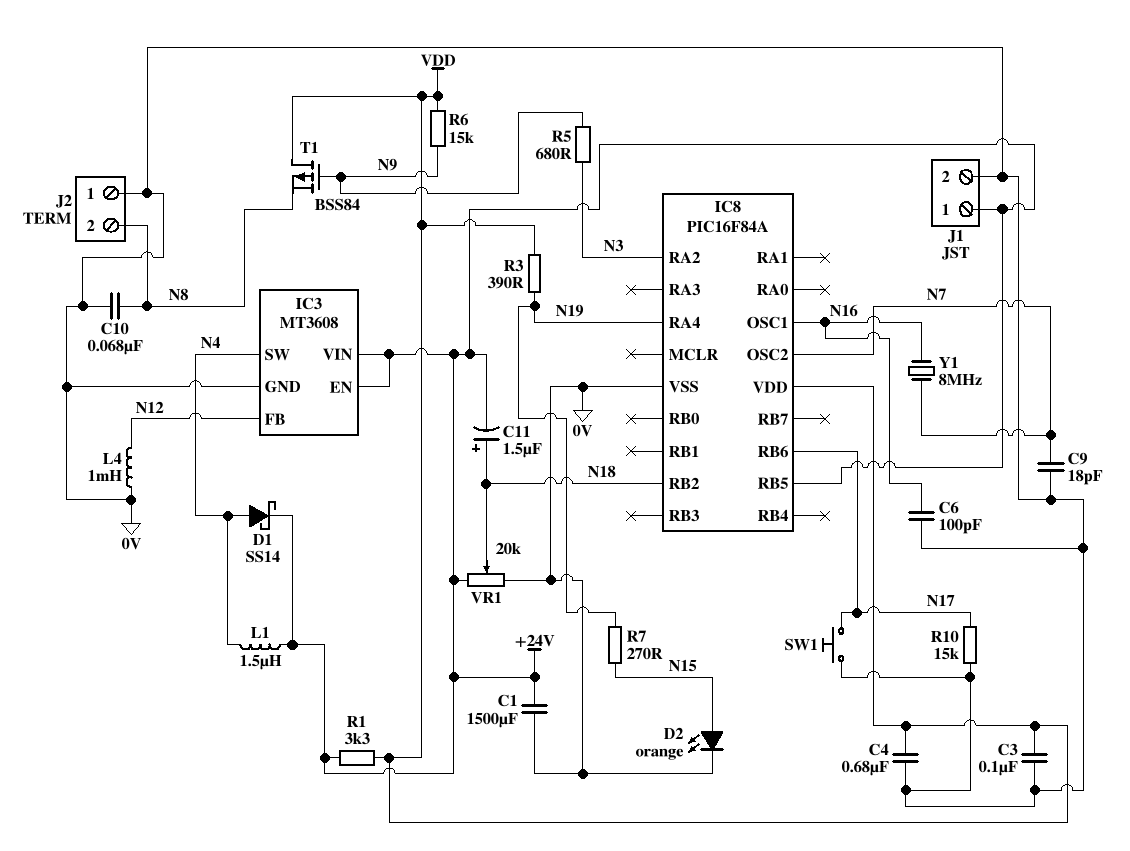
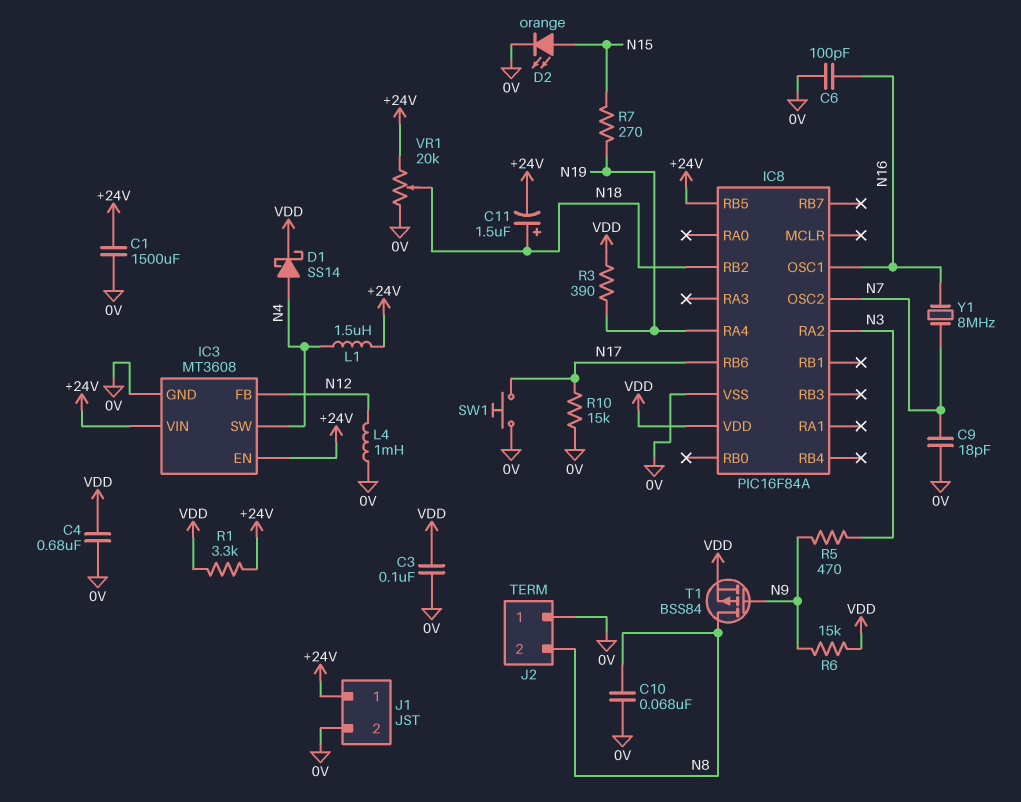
D1: schottky SS14 (A N4, K +24V) -> schottky SS14 (A N4, K VDD)
R5: 680 (N3, N9) -> 470 (N3, N9)
T1: PMOS BSS84 (G N9, D VDD, S N8) -> PMOS BSS84 (G N9, D N8, S VDD)

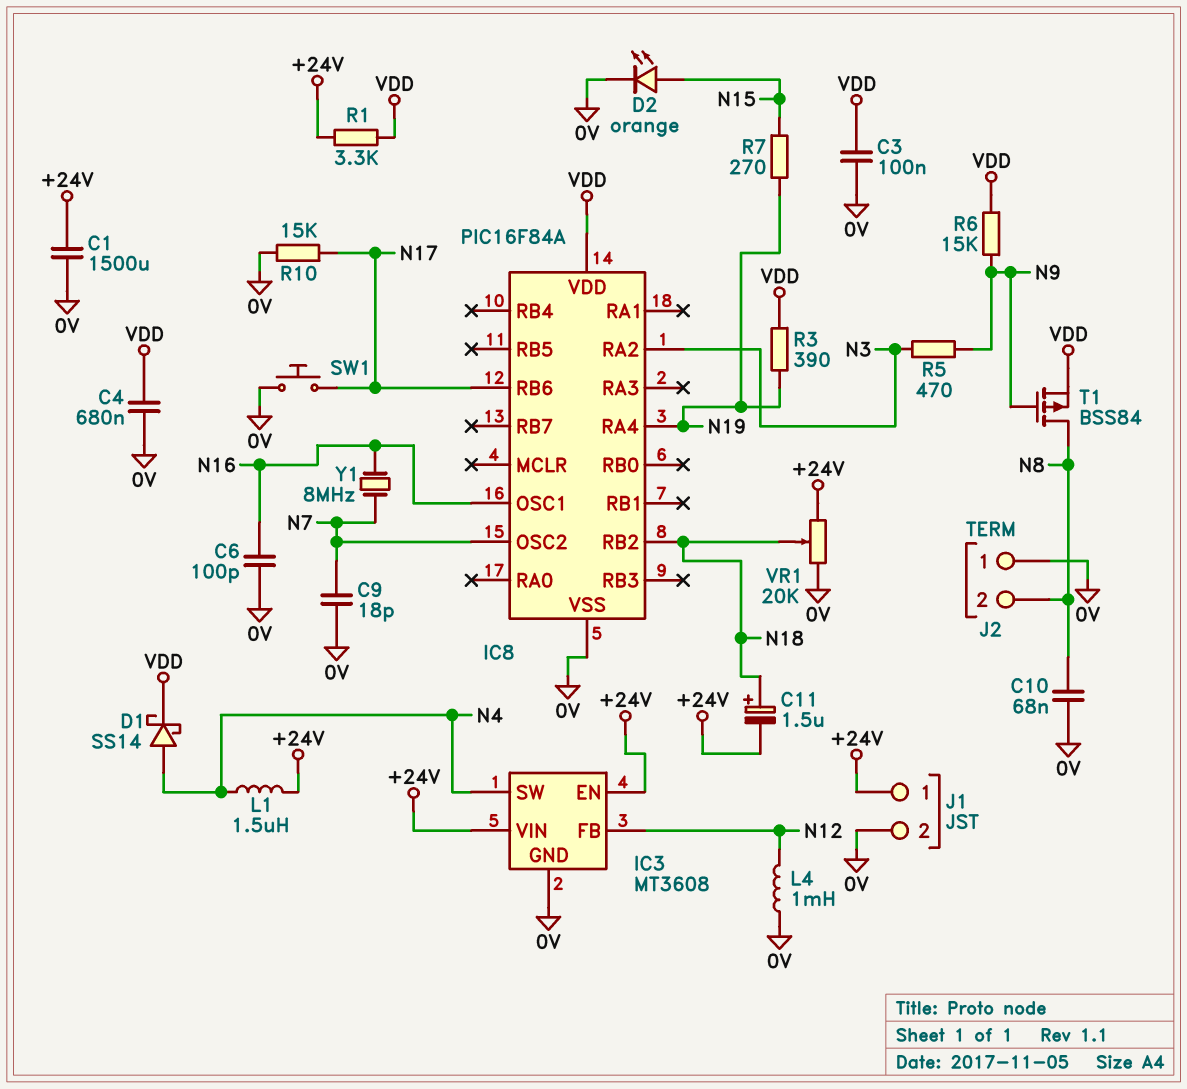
IC8 pin RB5: +24V -> none

